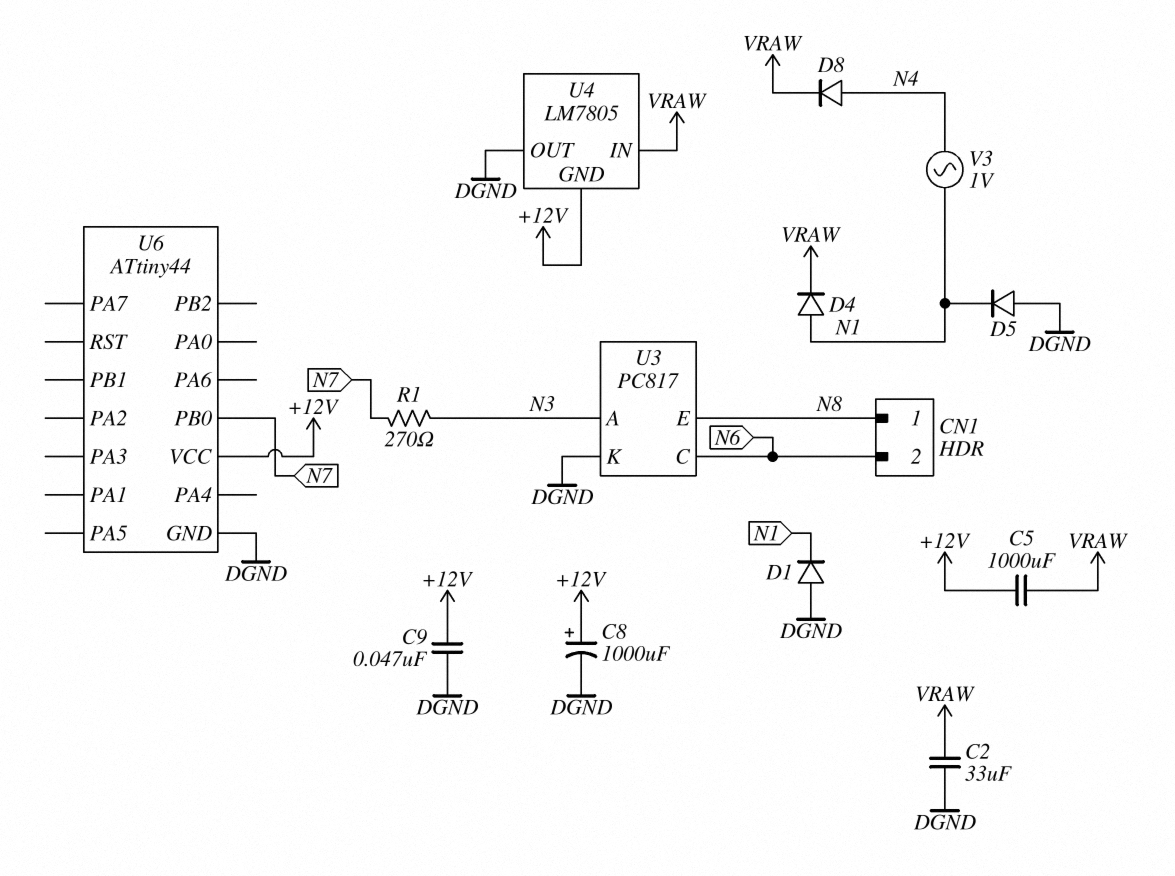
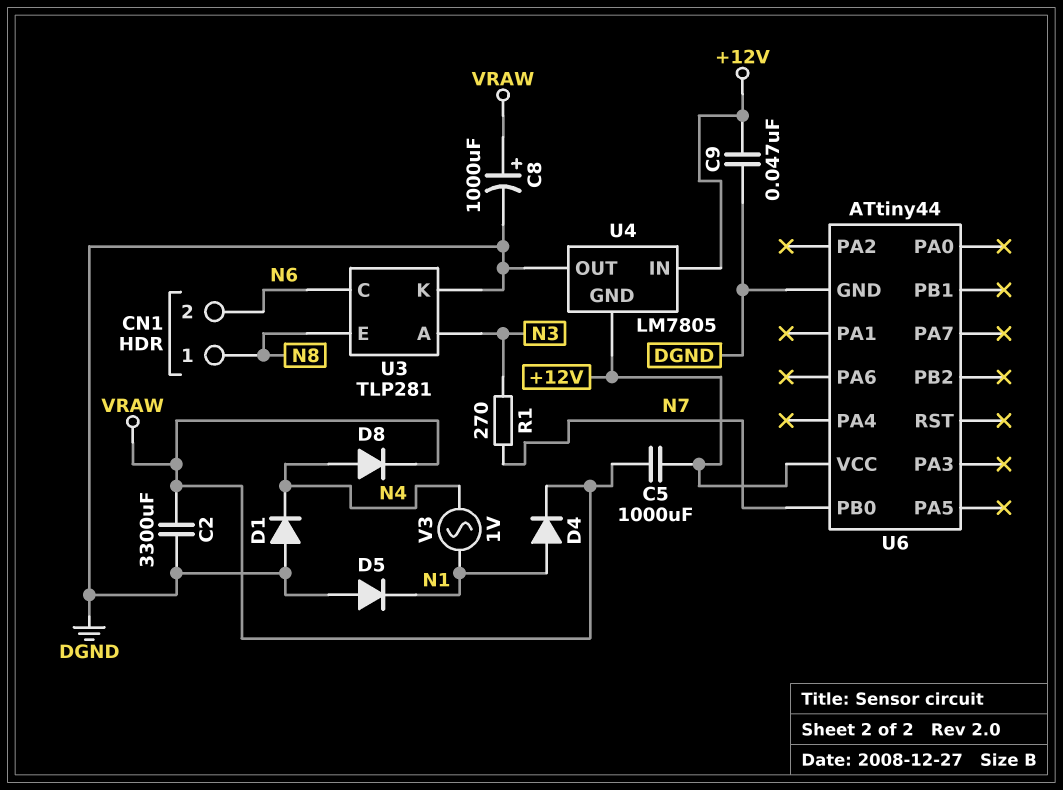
C2: 33uF (DGND, VRAW) -> 3300uF (DGND, VRAW)
C8: 1000uF (plus +12V, minus DGND) -> 1000uF (plus VRAW, minus DGND)
D1: diode (A DGND, K N1) -> diode (A DGND, K N4)
U3: PC817 -> TLP281
U4 pin IN: VRAW -> +12V

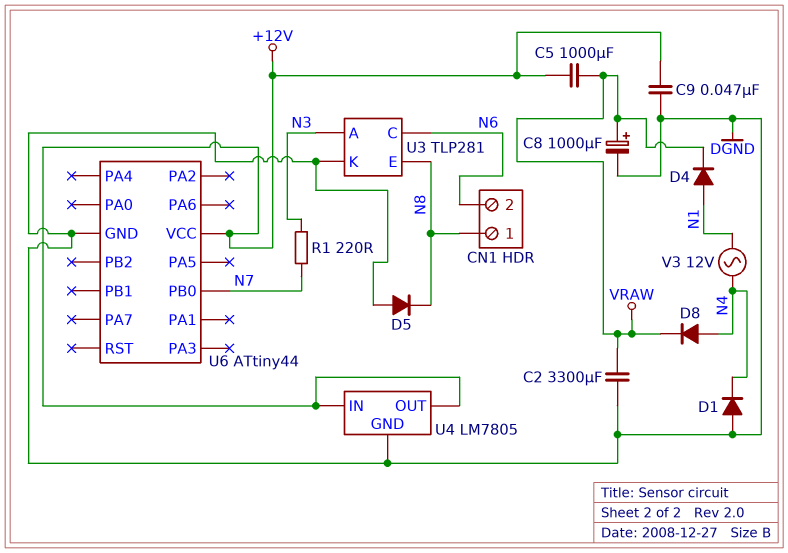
D5: diode (A DGND, K N1) -> diode (A DGND, K N8)
R1: 270 (N3, N7) -> 220 (N3, N7)
U4 pin GND: +12V -> DGND
U4 pin OUT: DGND -> +12V
V3: AC 1V (N1, N4) -> AC 12V (N1, N4)

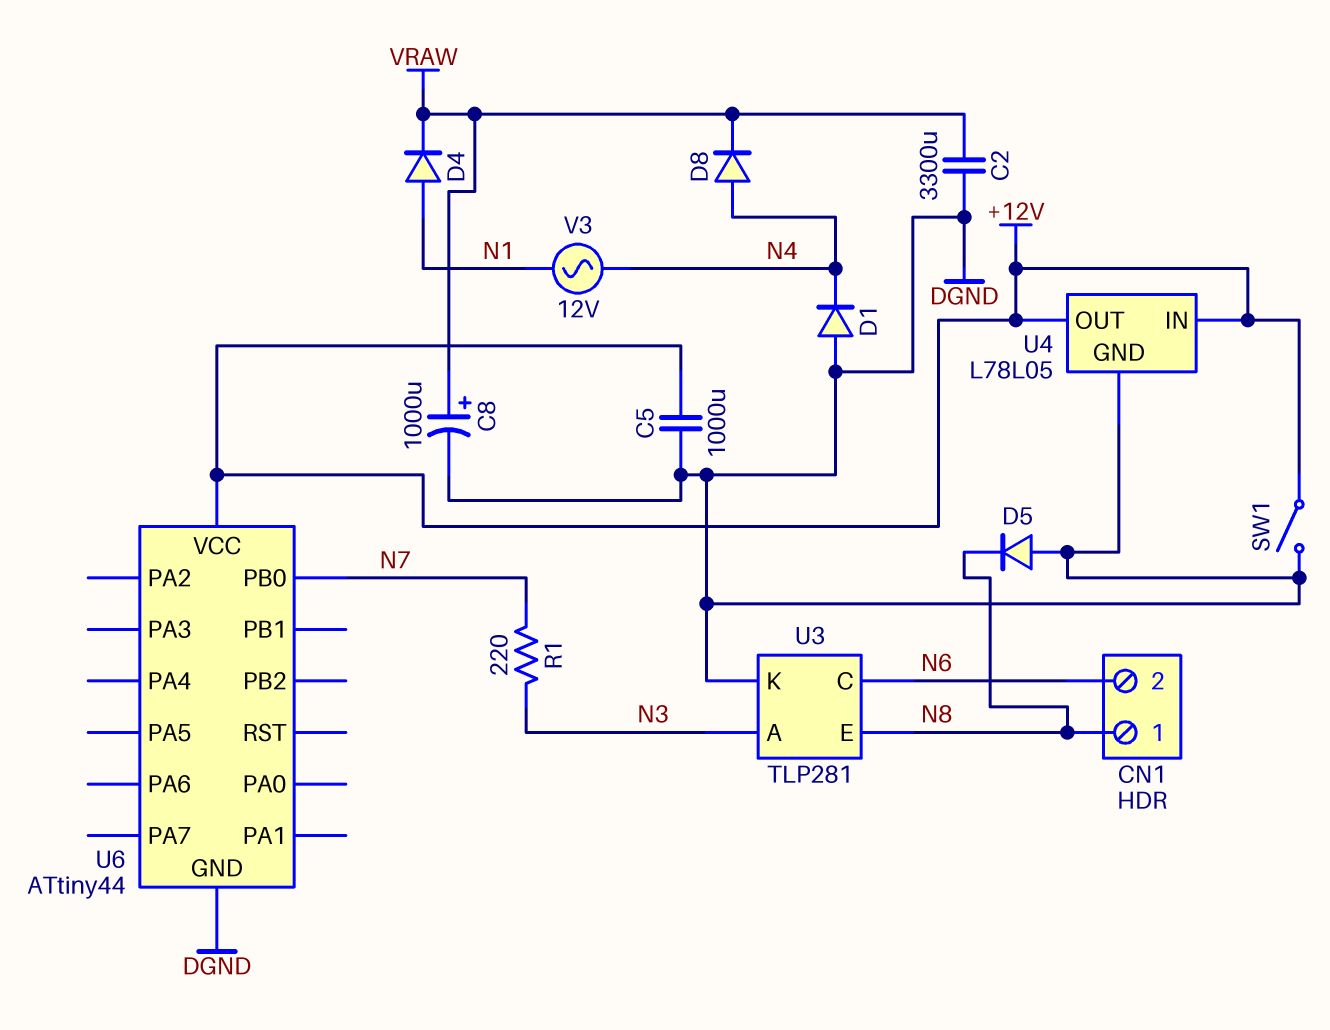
C5: 1000uF (+12V, VRAW) -> 1000uF (+12V, DGND)
C9: 47nF (+12V, DGND) -> none
SW1: none -> switch (+12V, DGND)
U4: LM7805 -> L78L05

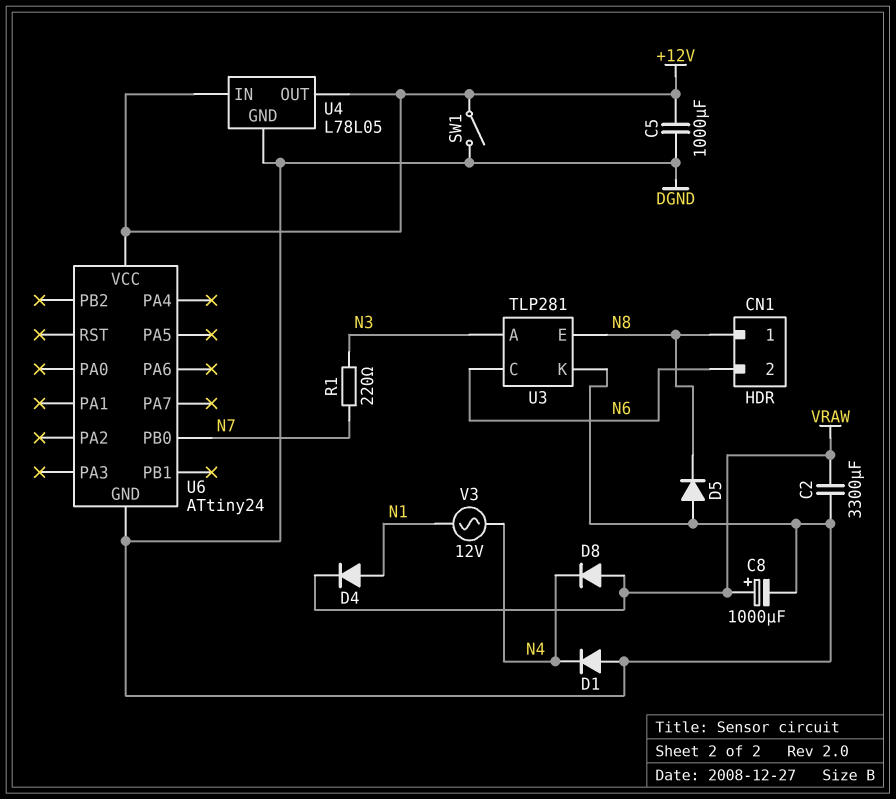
D8: diode (A N4, K VRAW) -> diode (A VRAW, K N4)
U6: ATtiny44 -> ATtiny24

